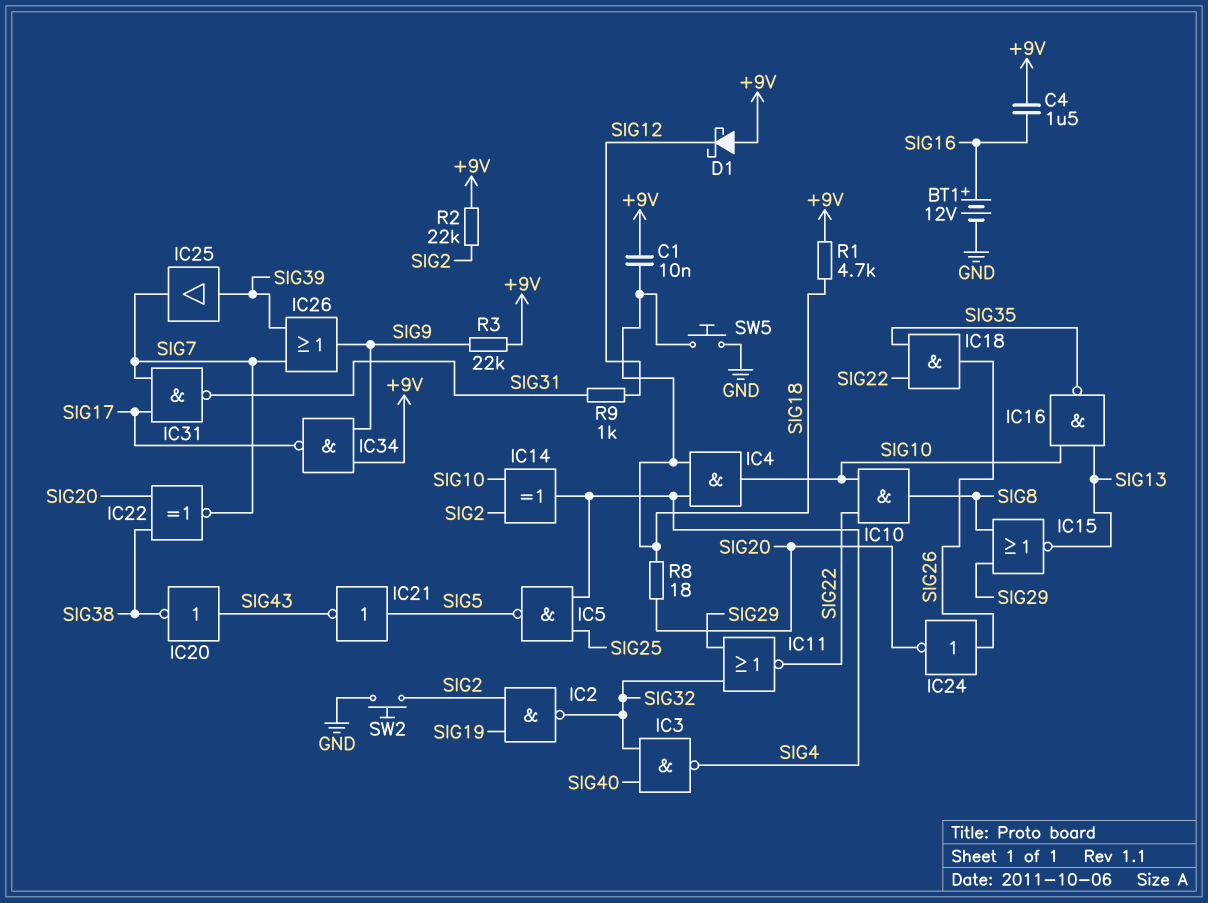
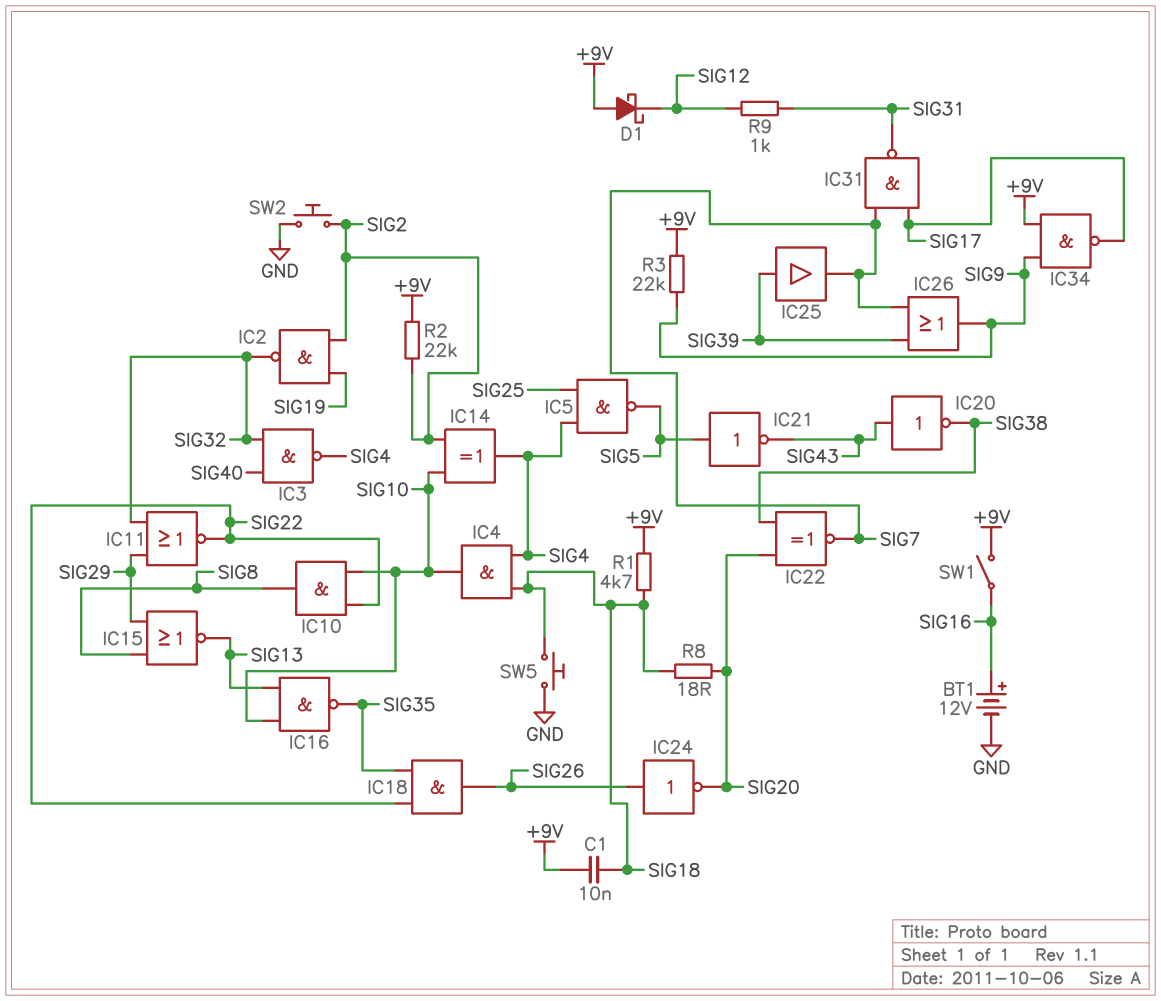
C4: 1.5uF (+9V, SIG16) -> none
SW1: none -> switch (+9V, SIG16)

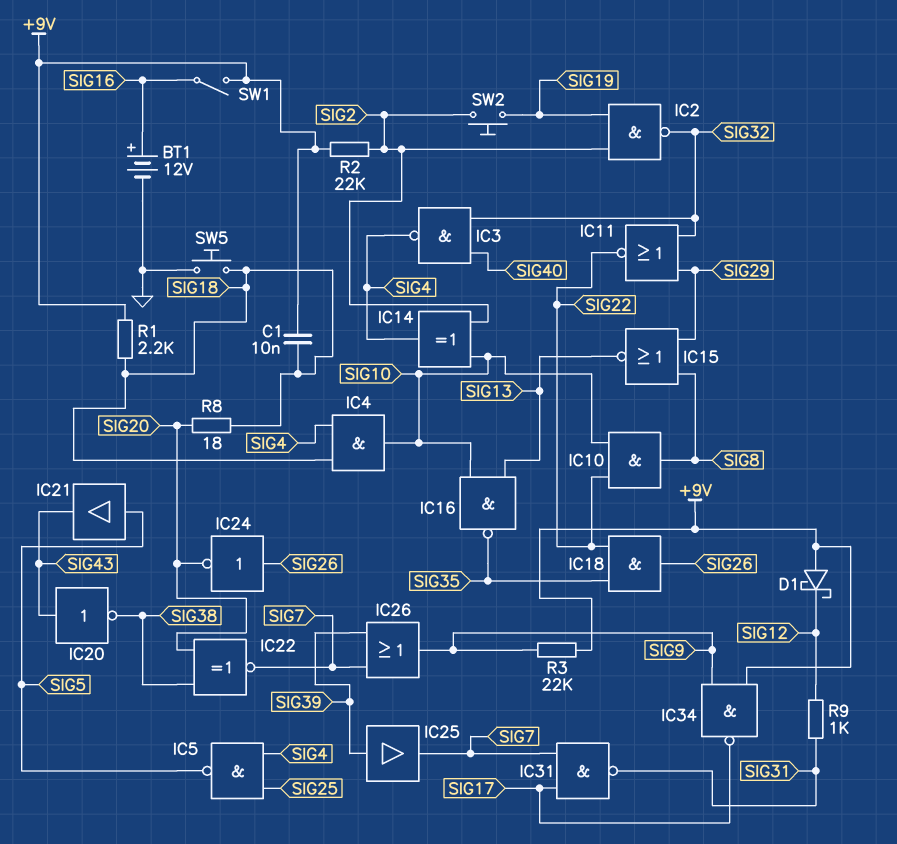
IC21: NOT (in SIG5, out SIG43) -> buffer (in SIG5, out SIG43)
R1: 4.7k (+9V, SIG18) -> 2.2k (+9V, SIG18)
SW2: button (GND, SIG2) -> button (SIG2, SIG19)

